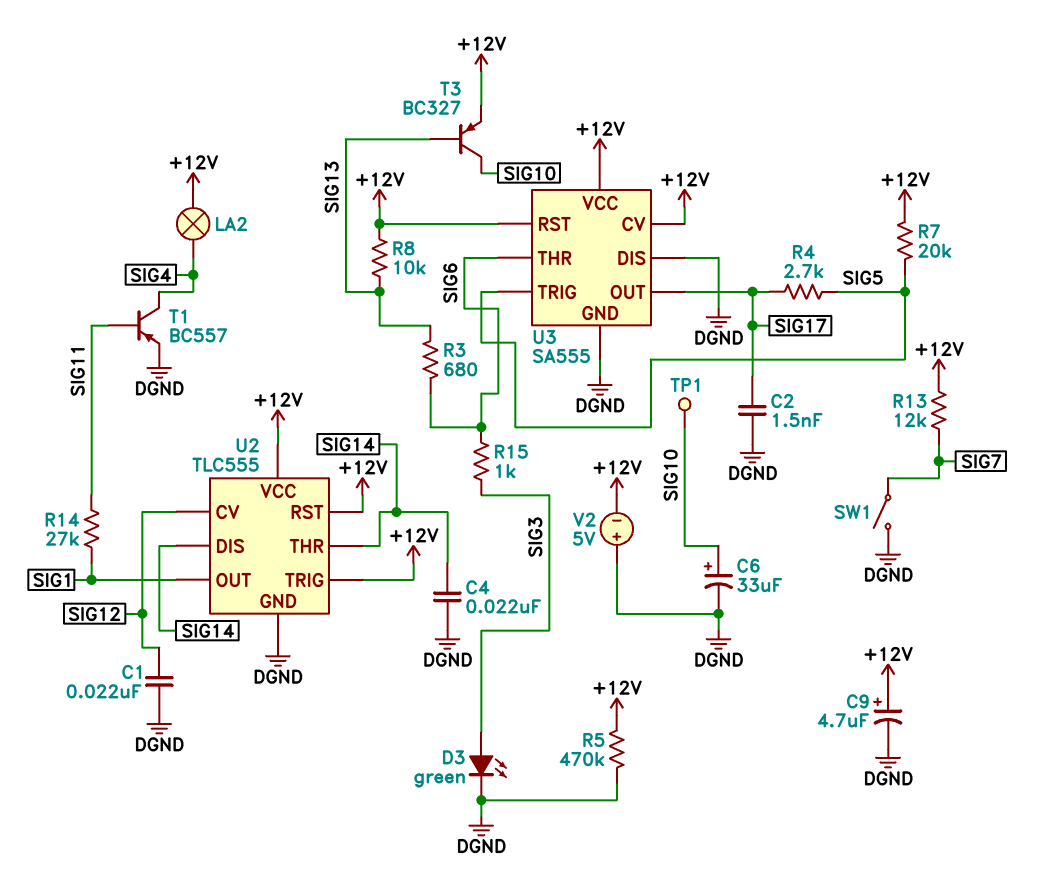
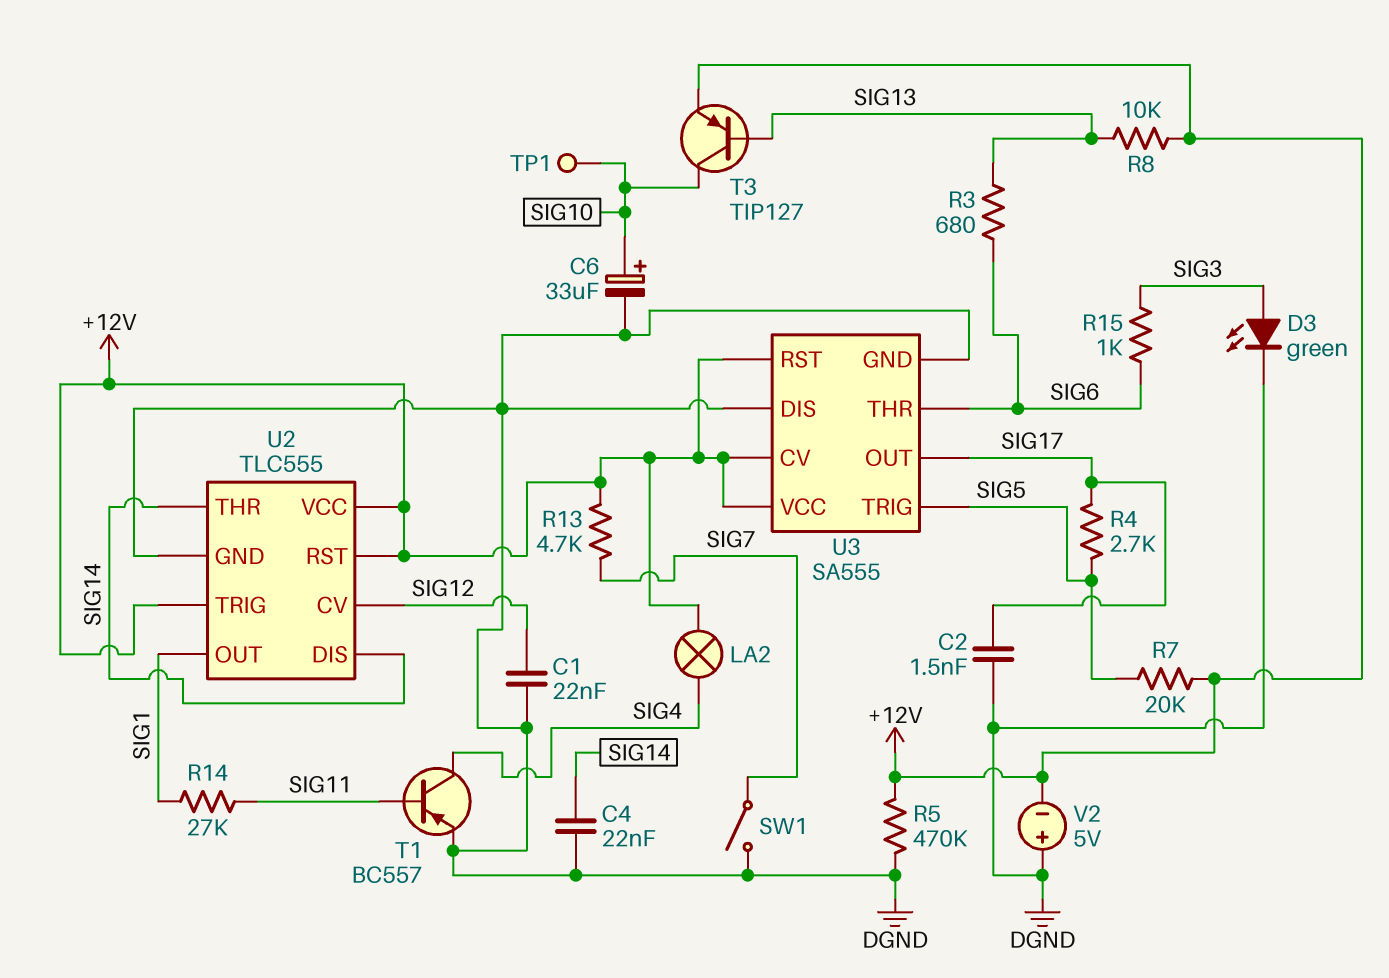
C9: 4.7uF (plus +12V, minus DGND) -> none
R13: 12k (+12V, SIG7) -> 4.7k (+12V, SIG7)
T3: PNP BC327 (B SIG13, C SIG10, E +12V) -> PNP TIP127 (B SIG13, C SIG10, E +12V)

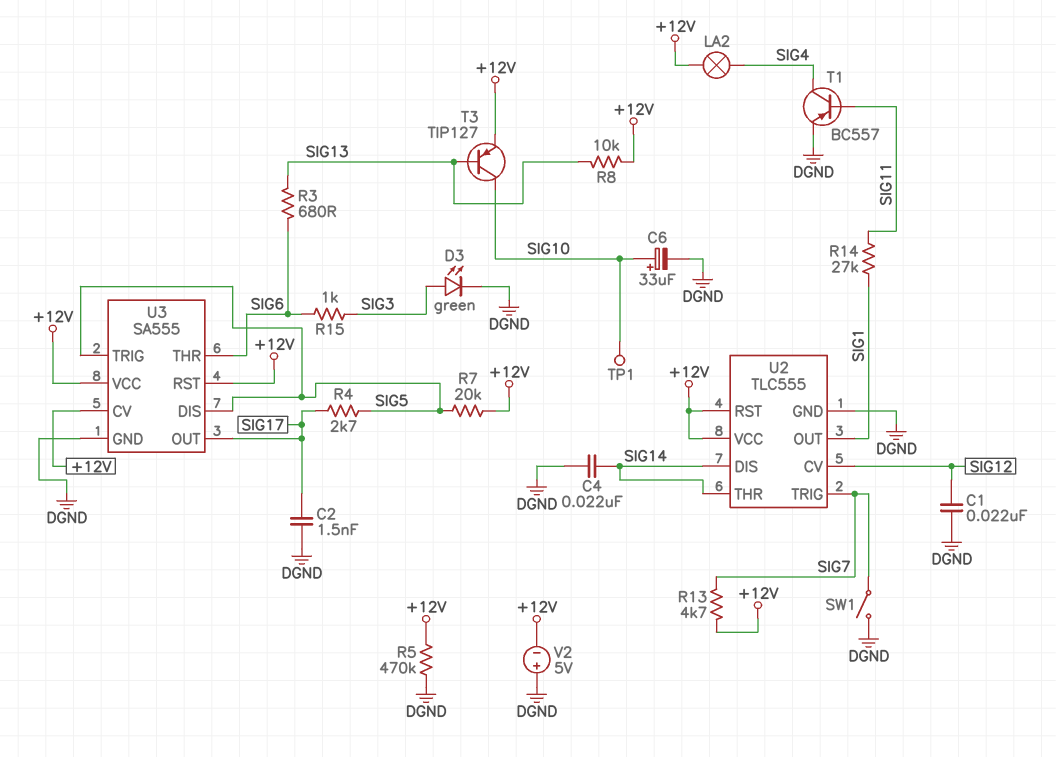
U2 pin TRIG: +12V -> SIG7
U3 pin DIS: DGND -> SIG5

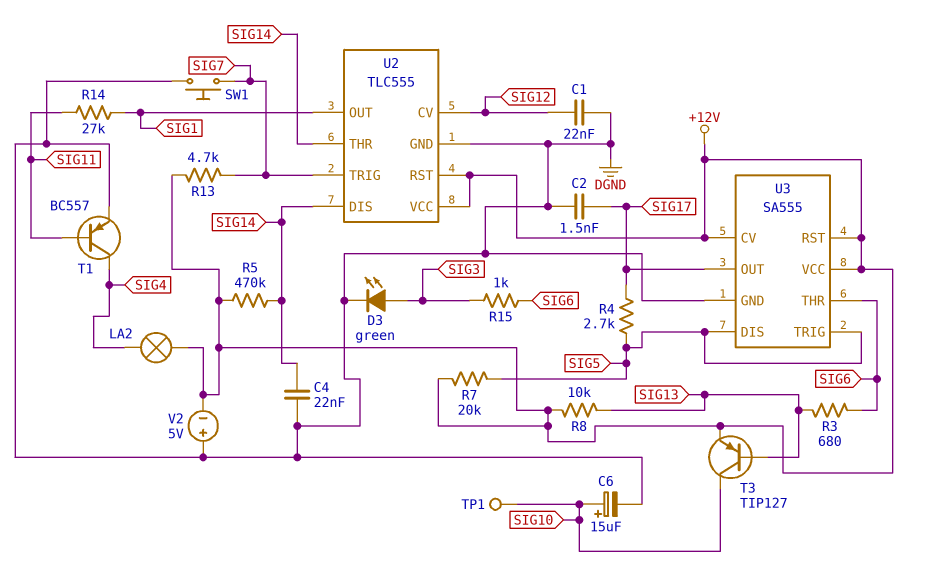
C6: 33uF (plus SIG10, minus DGND) -> 15uF (plus SIG10, minus DGND)
R5: 470k (+12V, DGND) -> 470k (+12V, SIG14)
SW1: switch (DGND, SIG7) -> button (DGND, SIG7)

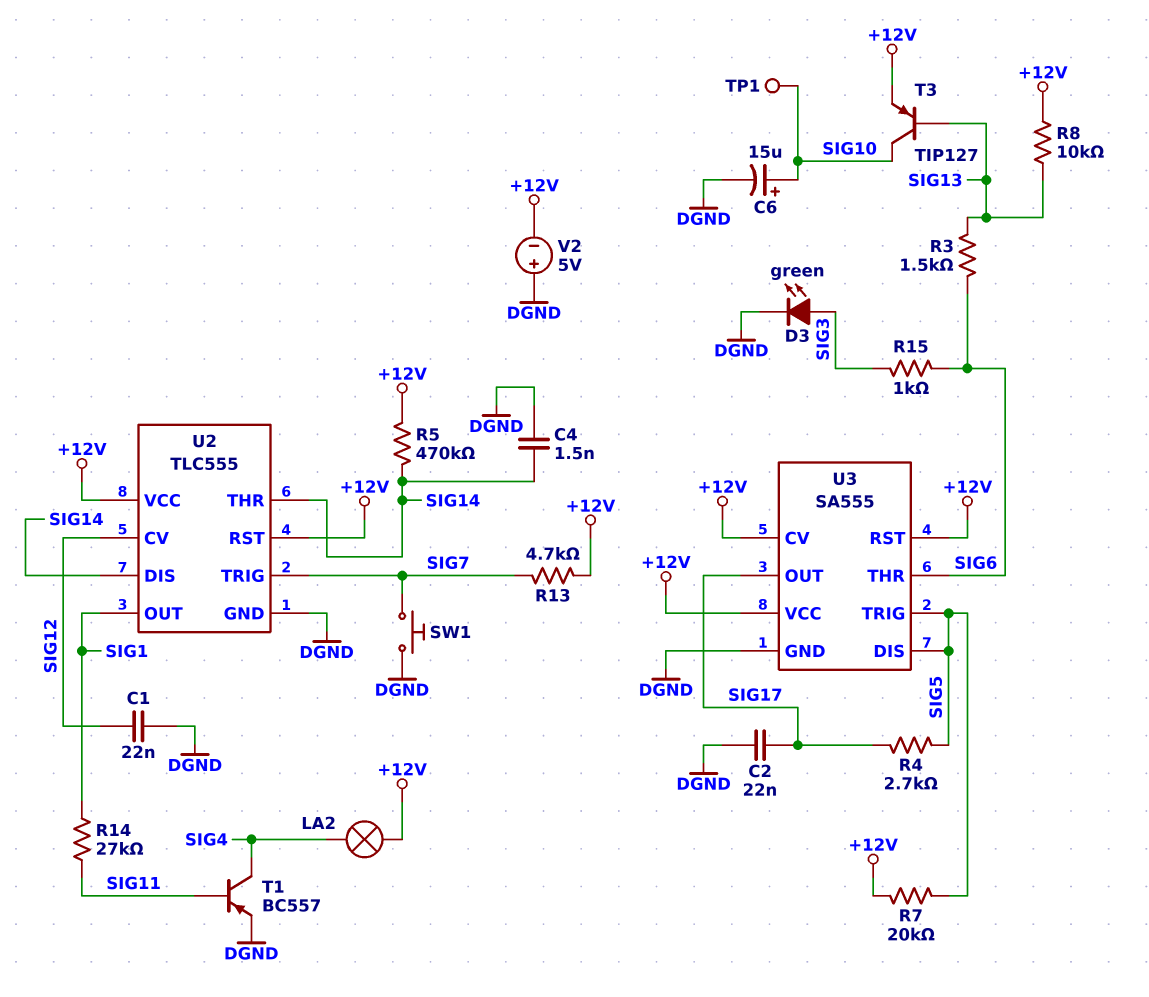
C2: 1.5nF (DGND, SIG17) -> 22nF (DGND, SIG17)
C4: 22nF (DGND, SIG14) -> 1.5nF (DGND, SIG14)
R3: 680 (SIG6, SIG13) -> 1.5k (SIG6, SIG13)

